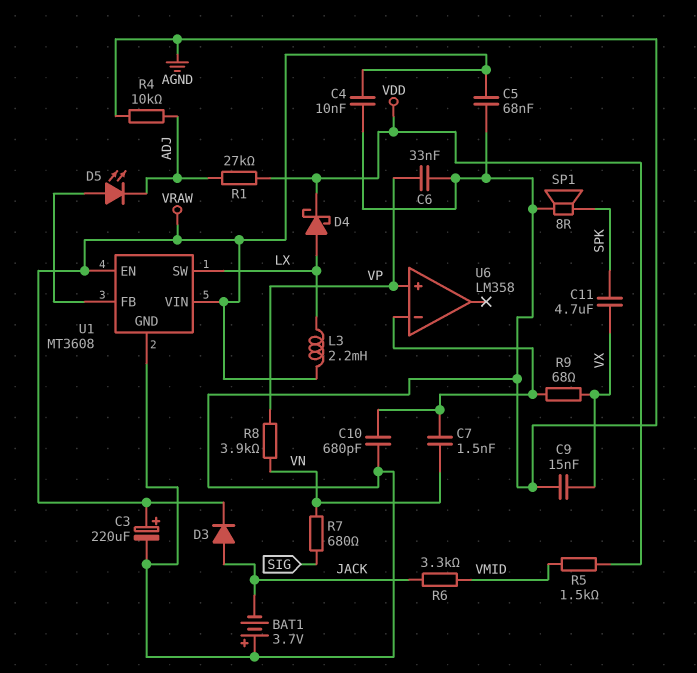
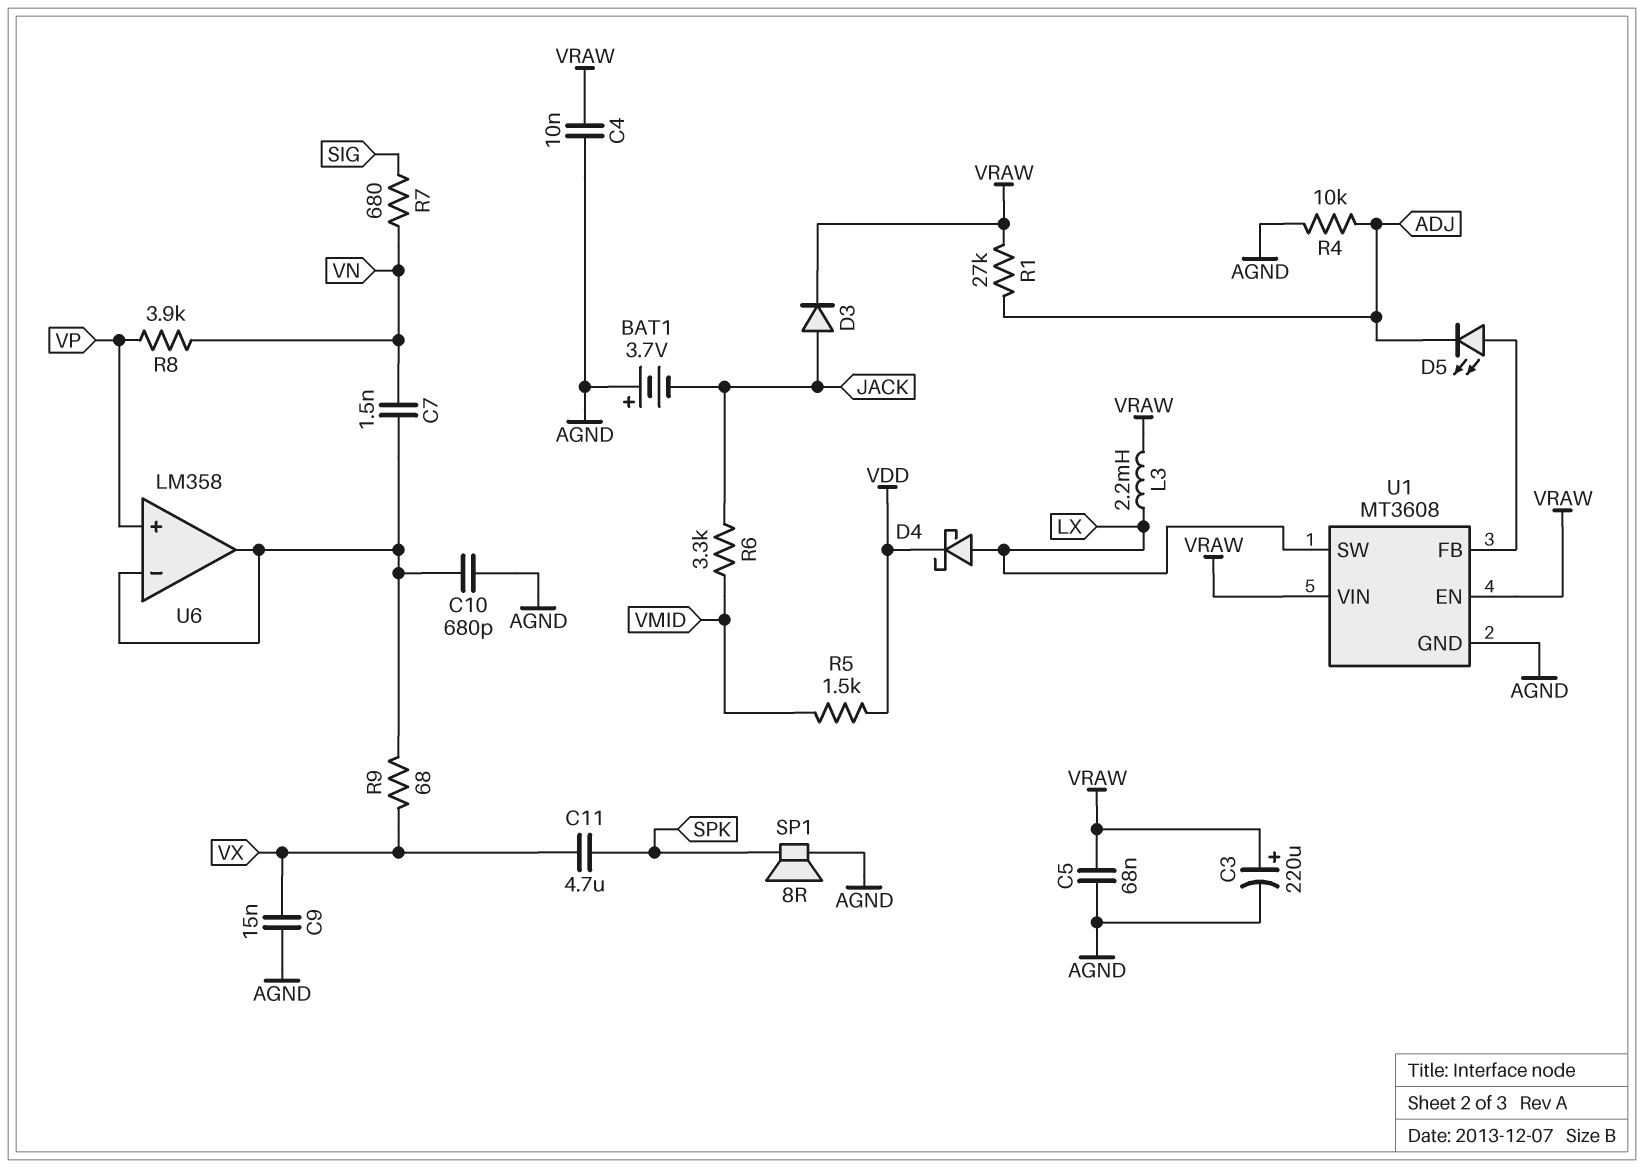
C6: 33nF (AGND, VP) -> none
R1: 27k (ADJ, VDD) -> 27k (ADJ, VRAW)
U6 pin out: none -> U6/in-

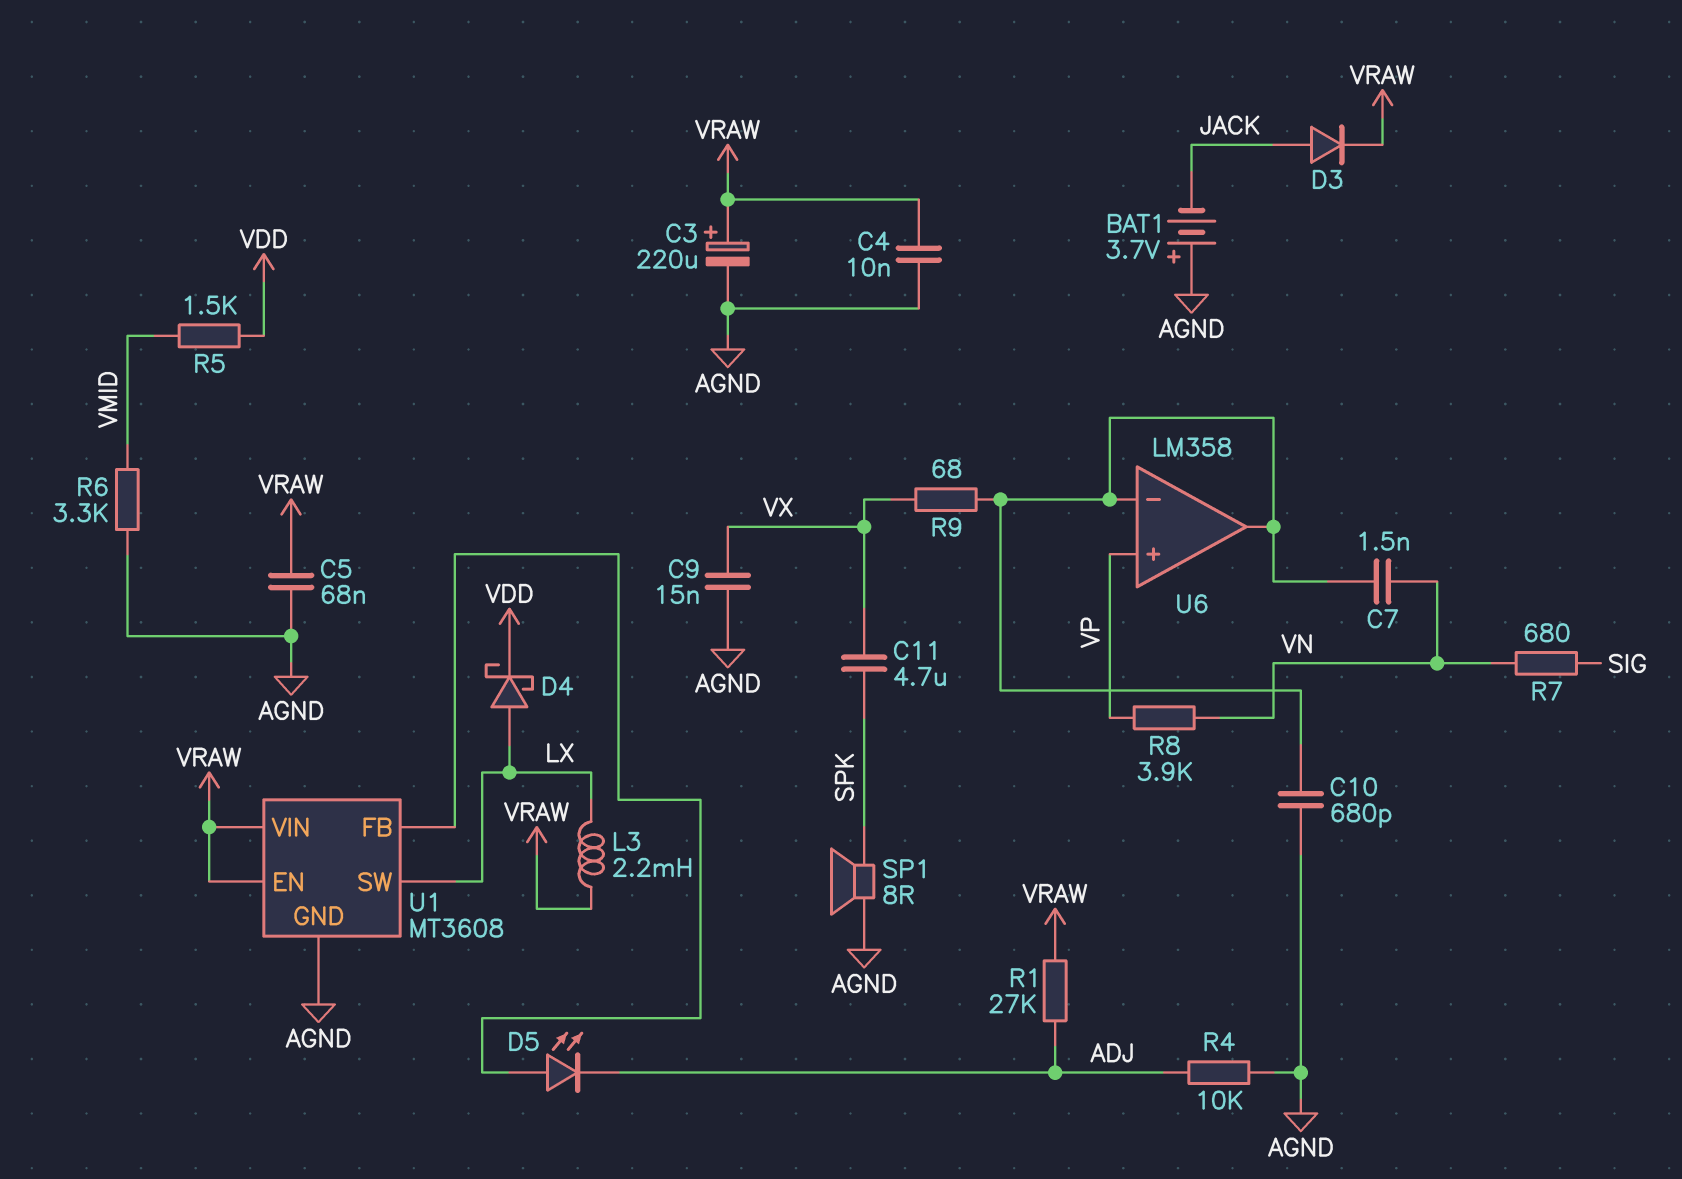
R6: 3.3k (JACK, VMID) -> 3.3k (AGND, VMID)

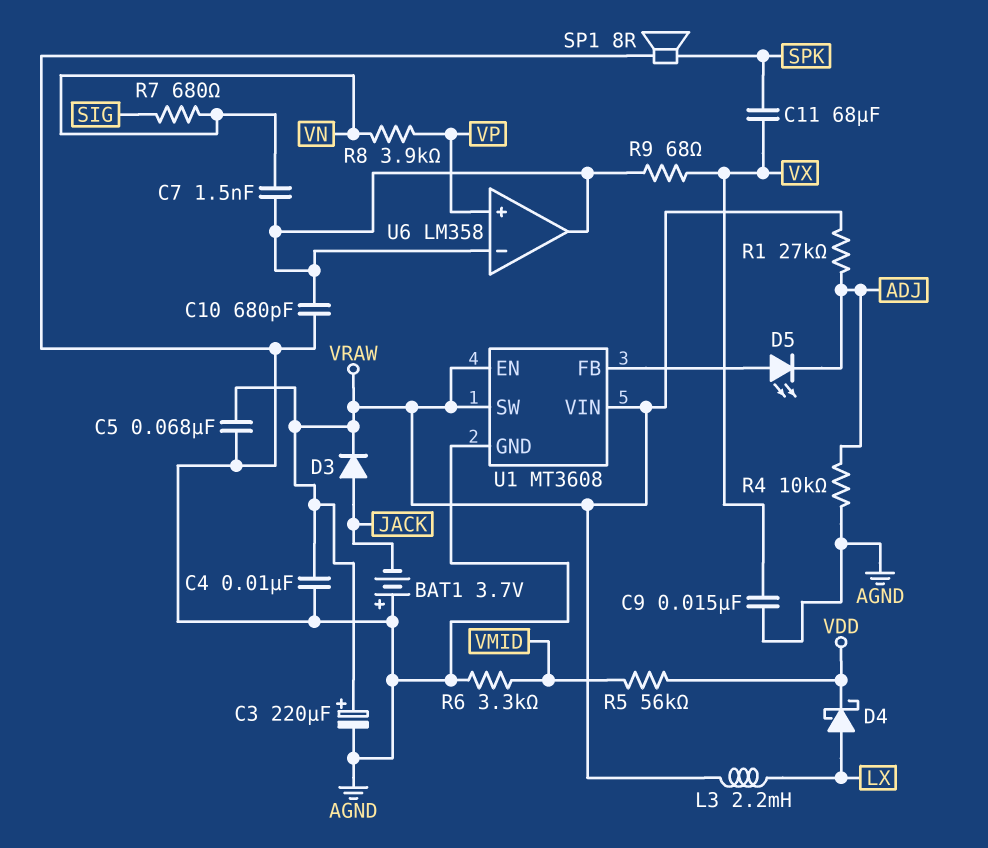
C11: 4.7uF (SPK, VX) -> 68uF (SPK, VX)
R5: 1.5k (VDD, VMID) -> 56k (VDD, VMID)
U1 pin SW: LX -> VRAW

